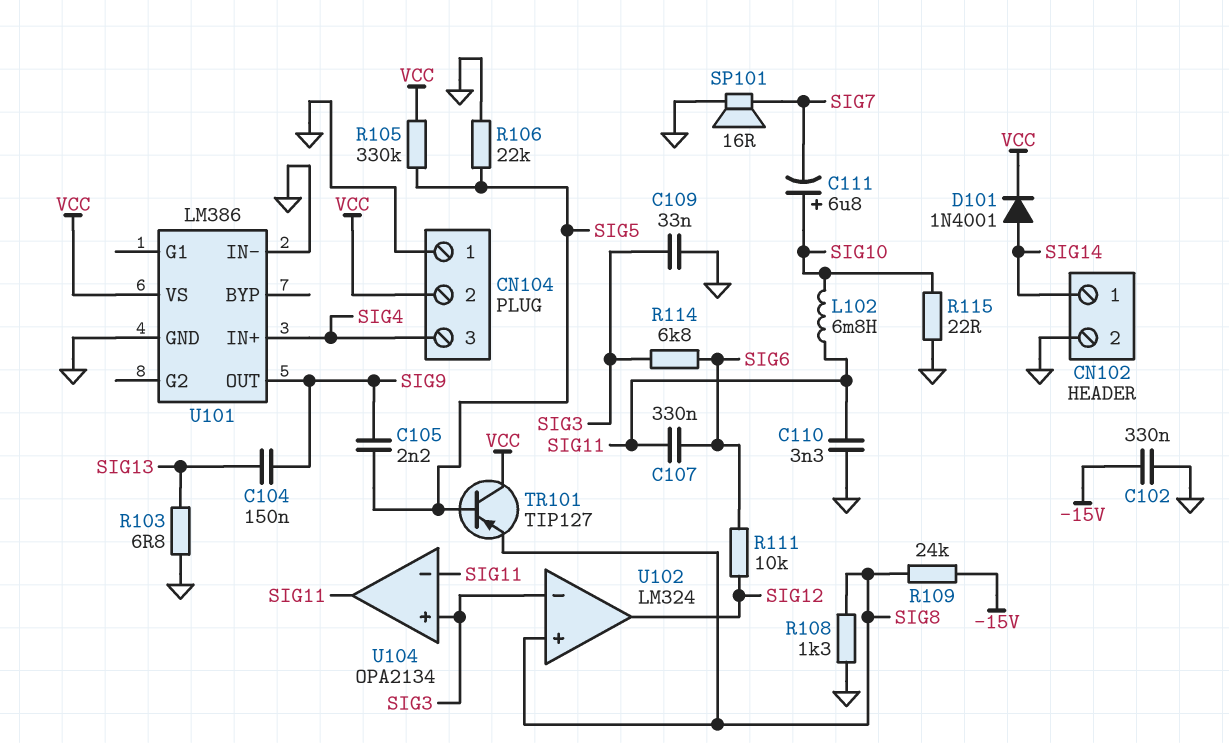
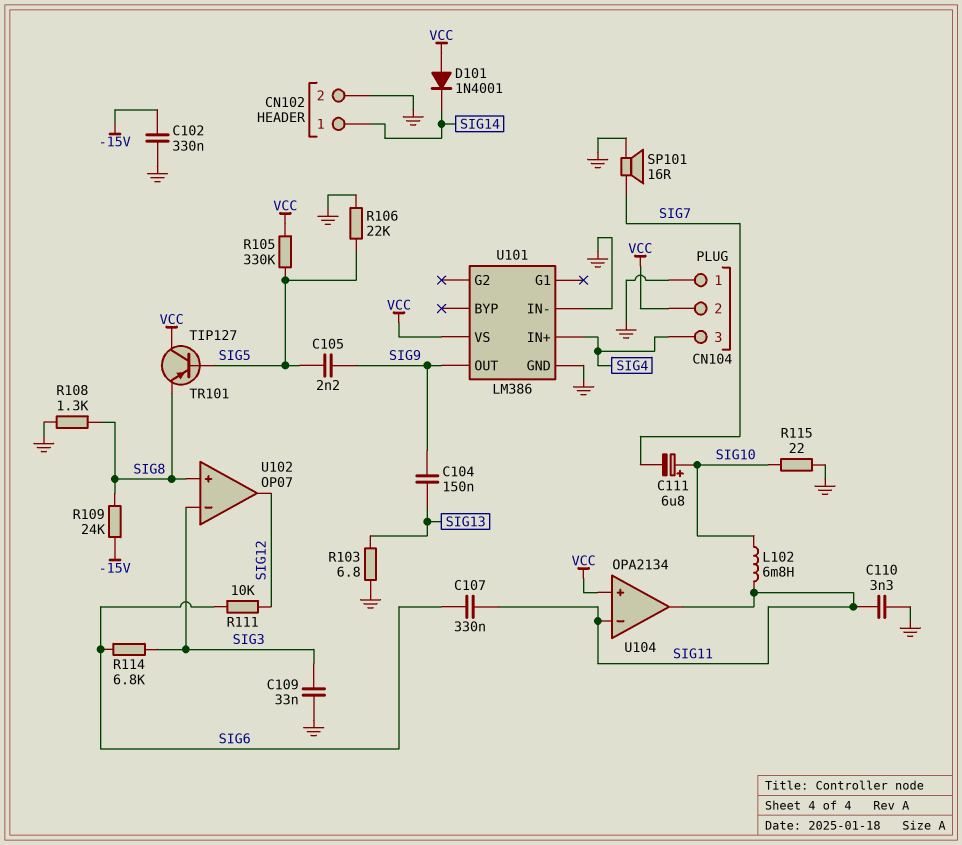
D101: diode 1N4001 (A SIG14, K VCC) -> diode 1N4001 (A VCC, K SIG14)
U102: LM324 -> OP07
U104 pin in+: SIG3 -> VCC

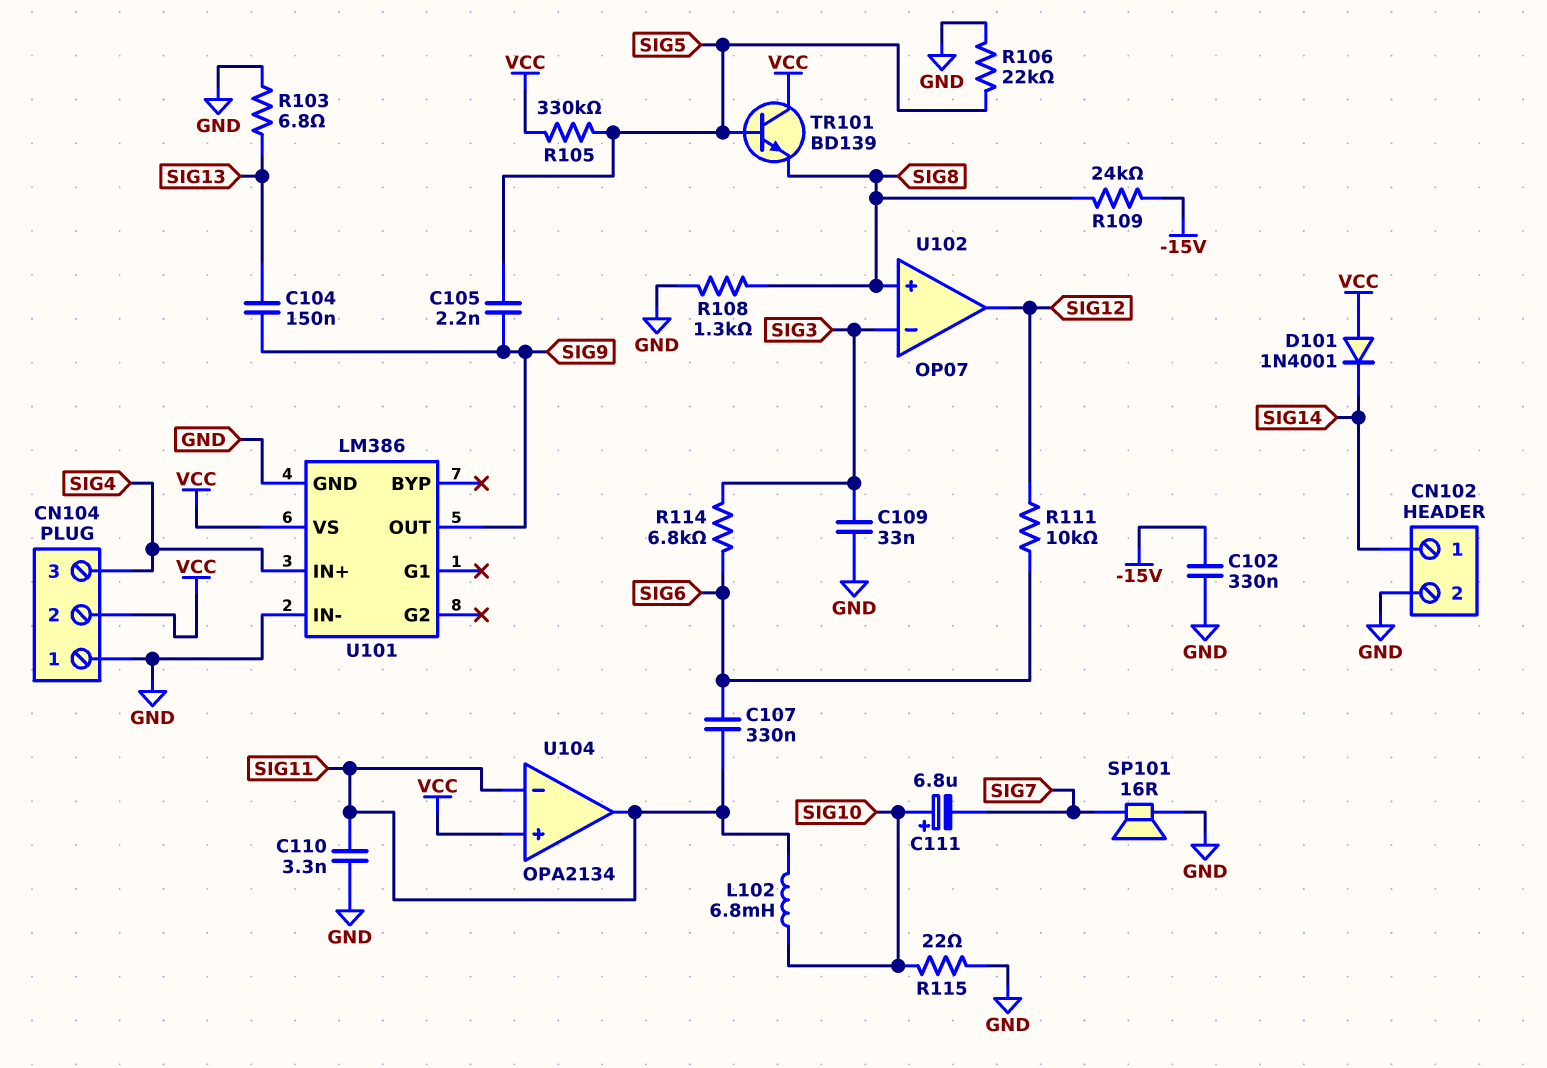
TR101: PNP TIP127 (B SIG5, C VCC, E SIG8) -> NPN BD139 (B SIG5, C VCC, E SIG8)

